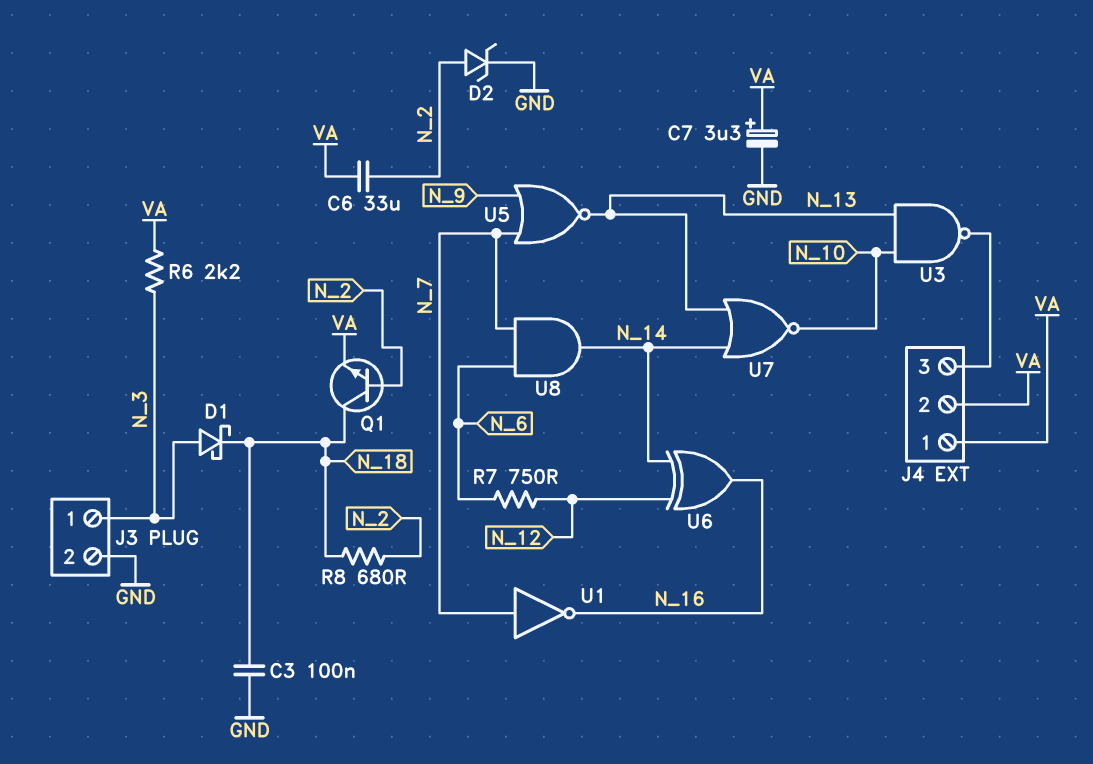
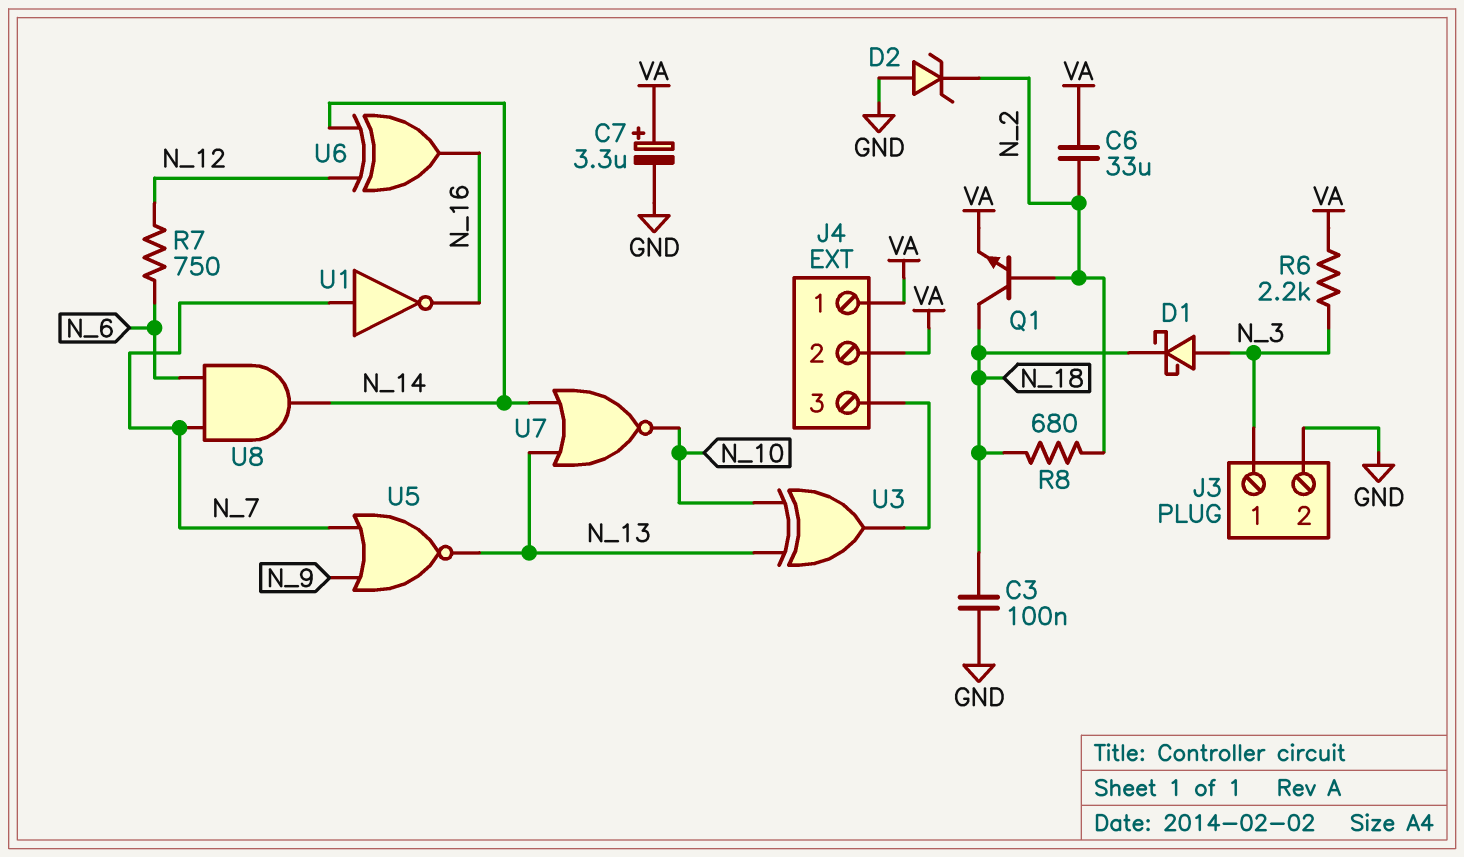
D2: zener (A N_2, K GND) -> zener (A GND, K N_2)
U3: NAND (in N_10, in N_13, out J4/3) -> XOR (in N_10, in N_13, out J4/3)

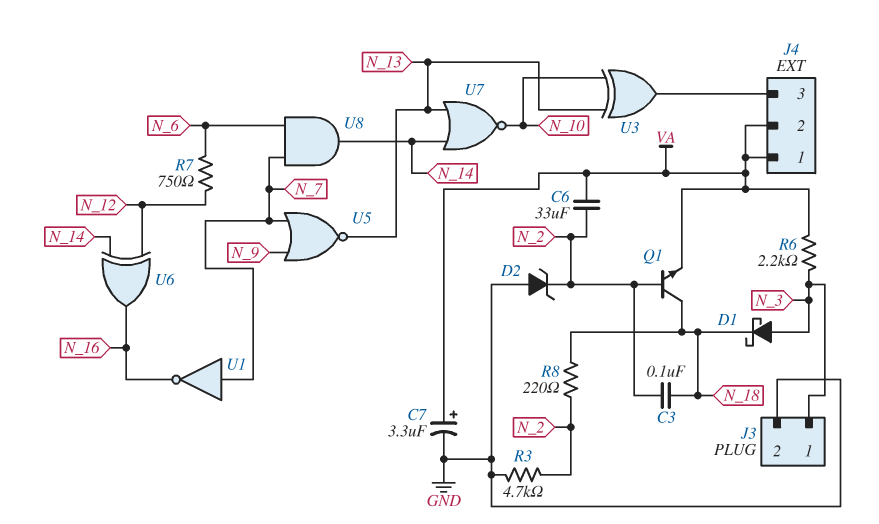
C3: 100nF (GND, N_18) -> 100nF (N_2, N_18)
R3: none -> 4.7k (GND, N_2)
R8: 680 (N_2, N_18) -> 220 (N_2, N_18)

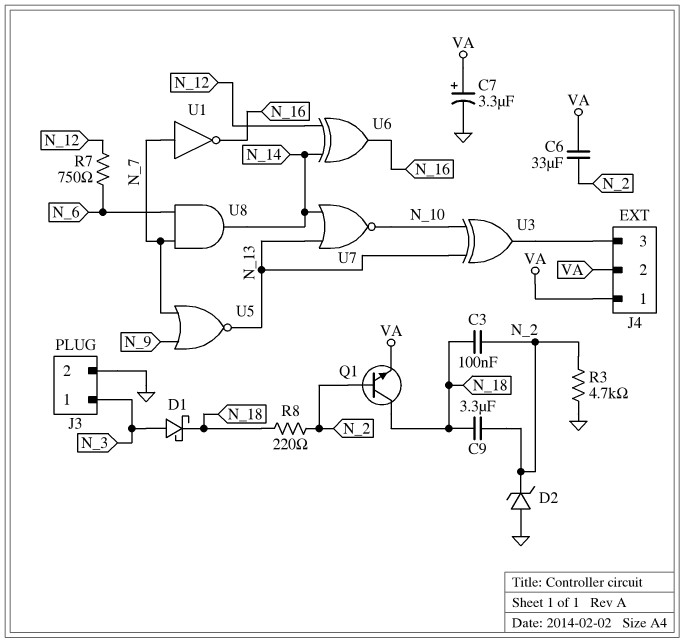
C9: none -> 3.3uF (N_2, N_18)
R6: 2.2k (N_3, VA) -> none

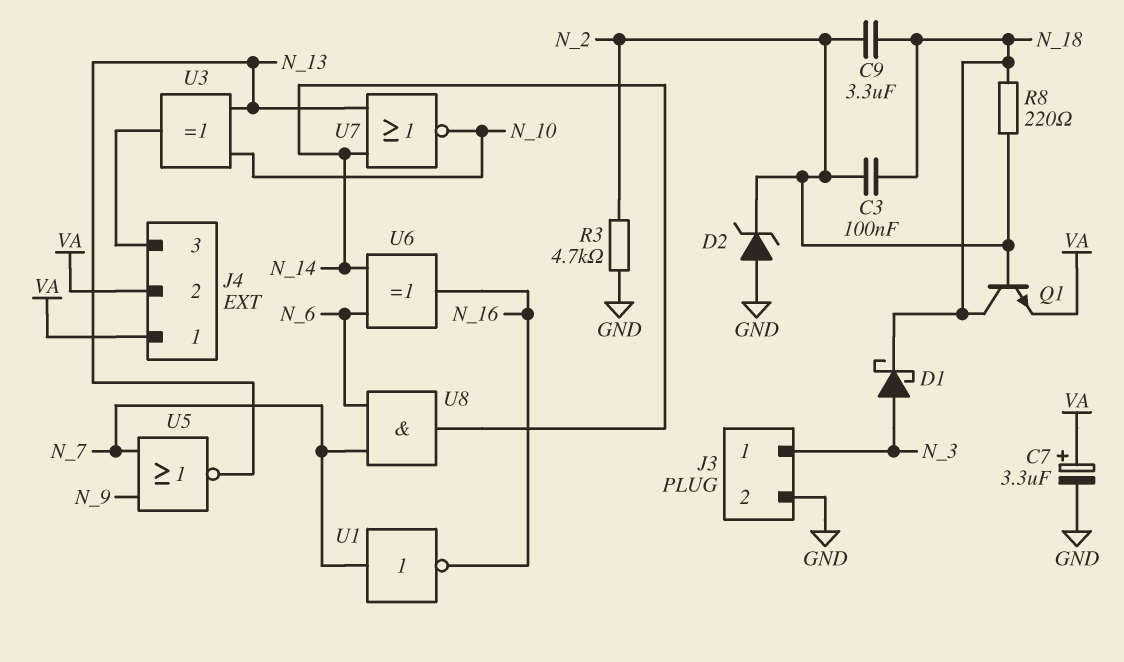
C6: 33uF (N_2, VA) -> none
R7: 750 (N_6, N_12) -> none
U6: XOR (in N_12, in N_14, out N_16) -> XOR (in N_6, in N_14, out N_16)

